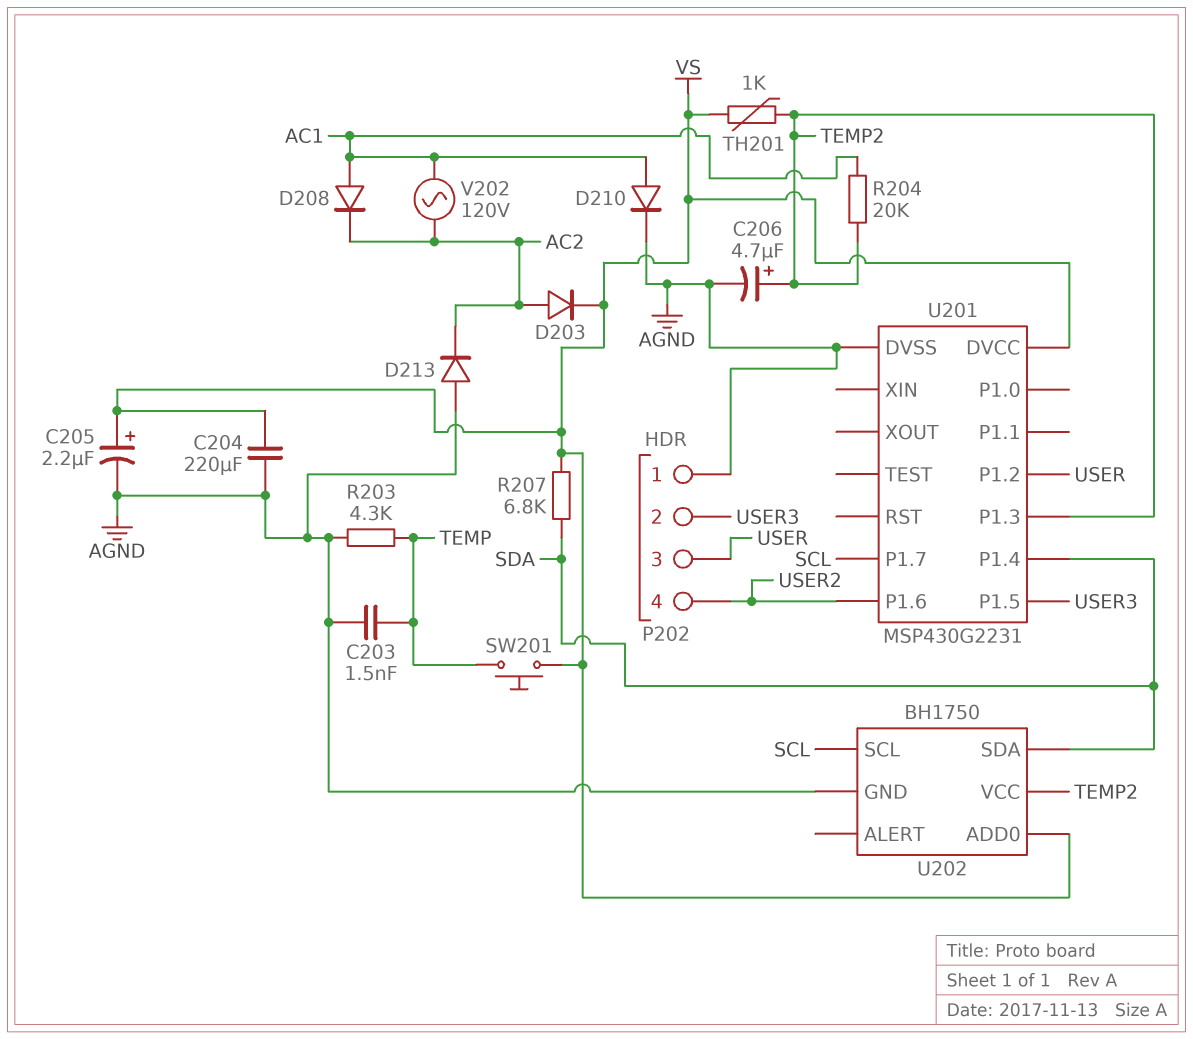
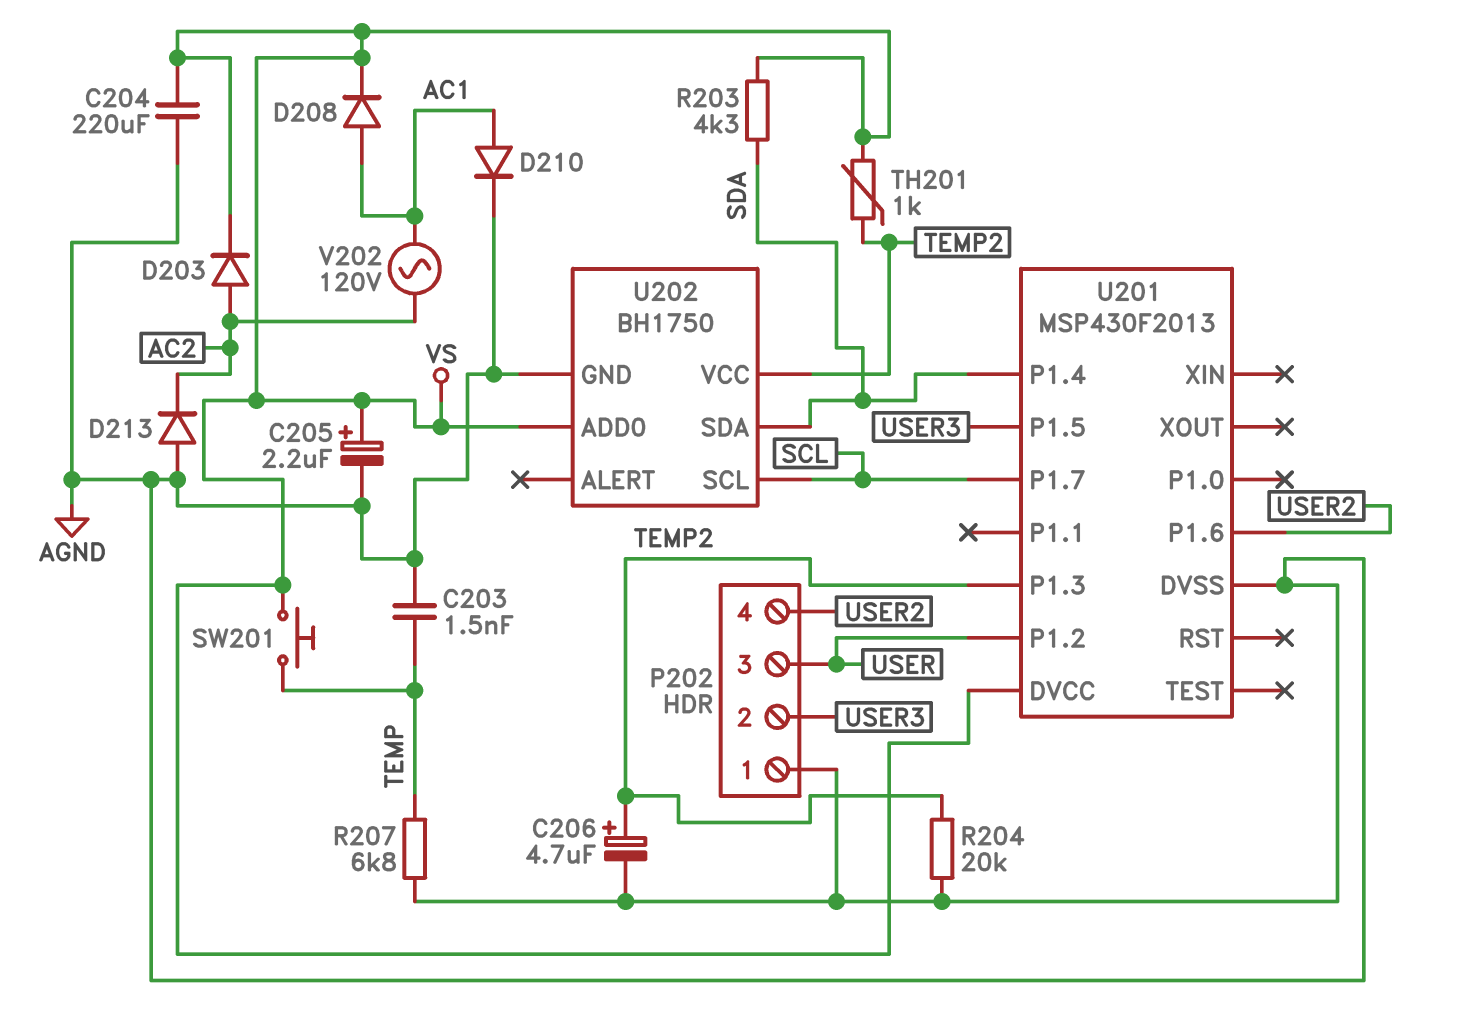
D208: diode (A AC1, K AC2) -> diode (A AC1, K VS)
R203: 4.3k (AGND, TEMP) -> 4.3k (SDA, VS)
R204: 20k (AC1, TEMP2) -> 20k (AGND, TEMP2)
R207: 6.8k (SDA, VS) -> 6.8k (AGND, TEMP)
U201: MSP430G2231 -> MSP430F2013

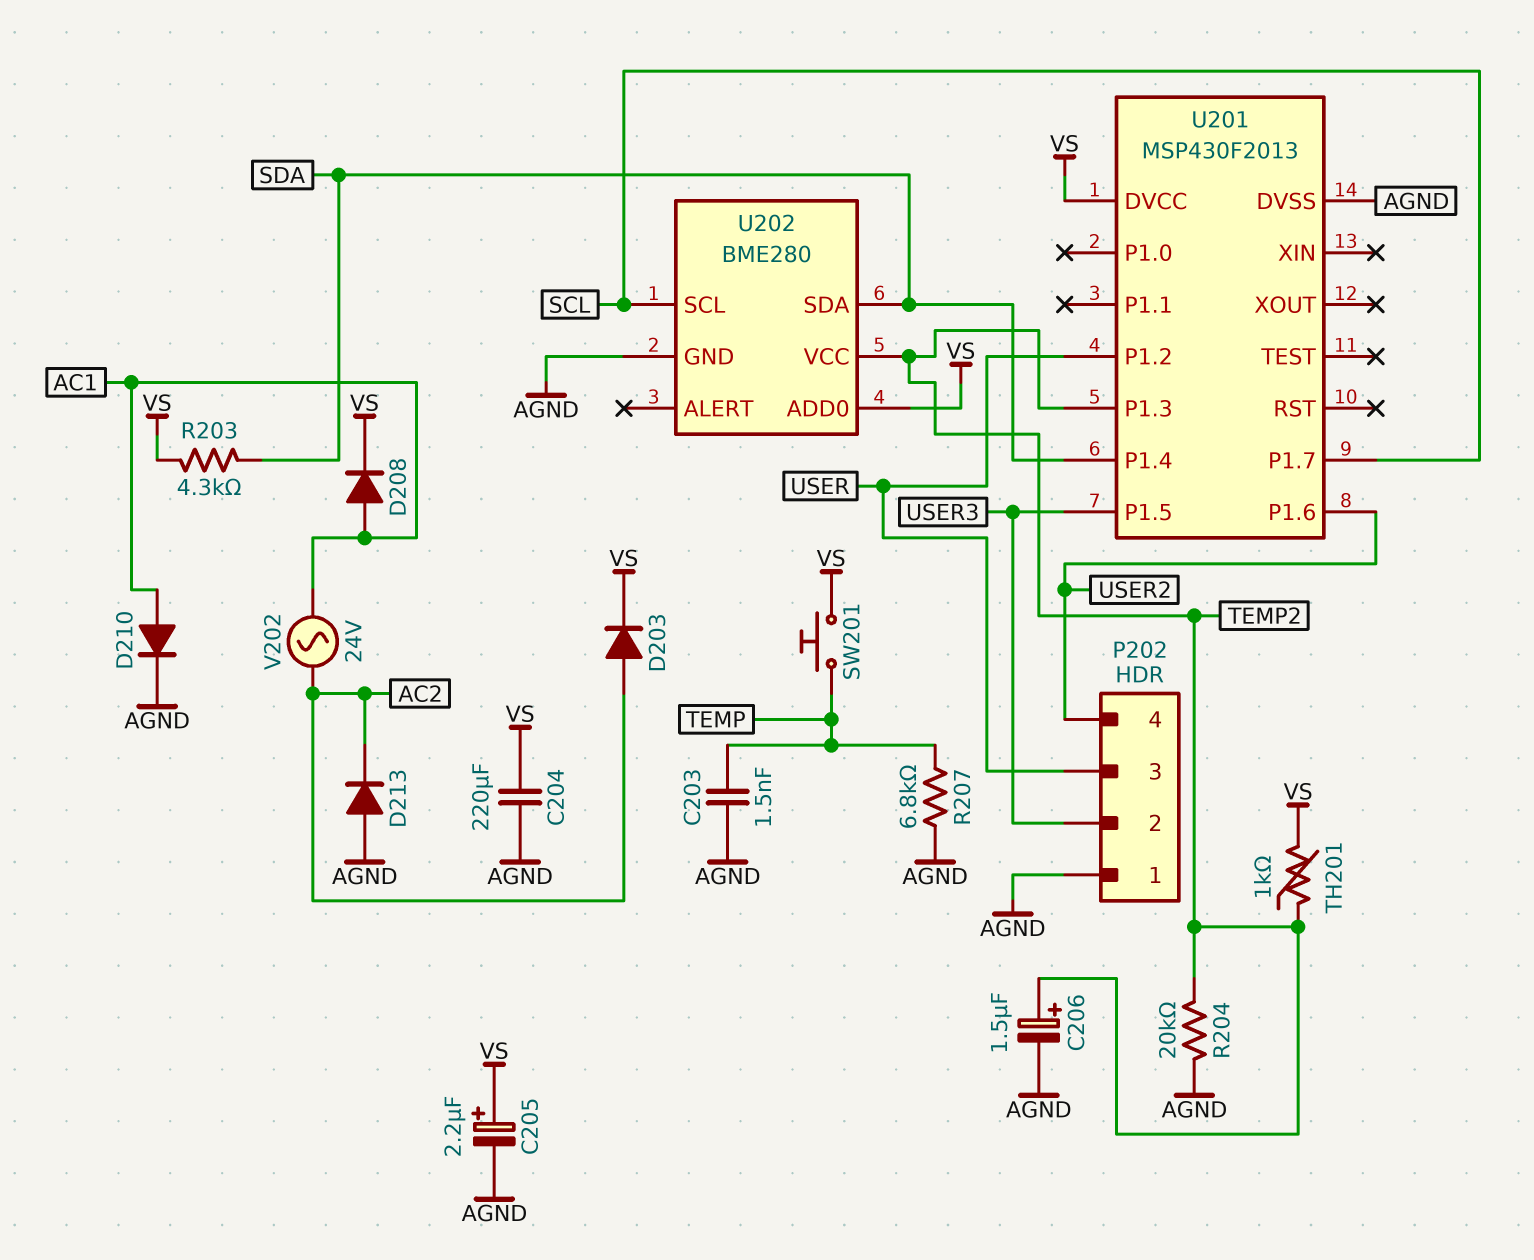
C206: 4.7uF (plus TEMP2, minus AGND) -> 1.5uF (plus TEMP2, minus AGND)
U202: BH1750 -> BME280
V202: AC 120V (AC1, AC2) -> AC 24V (AC1, AC2)

